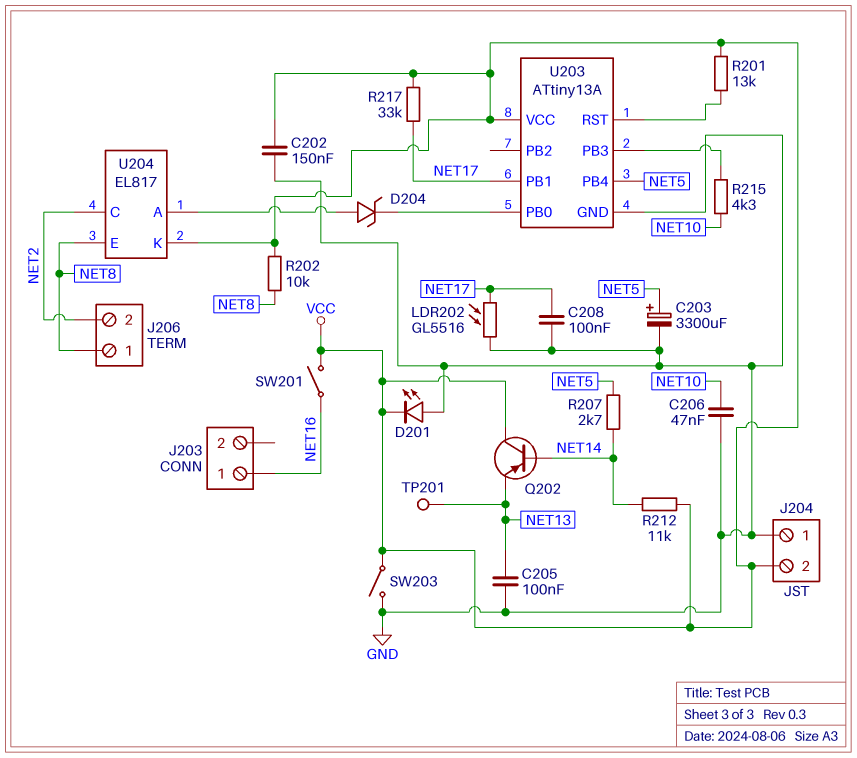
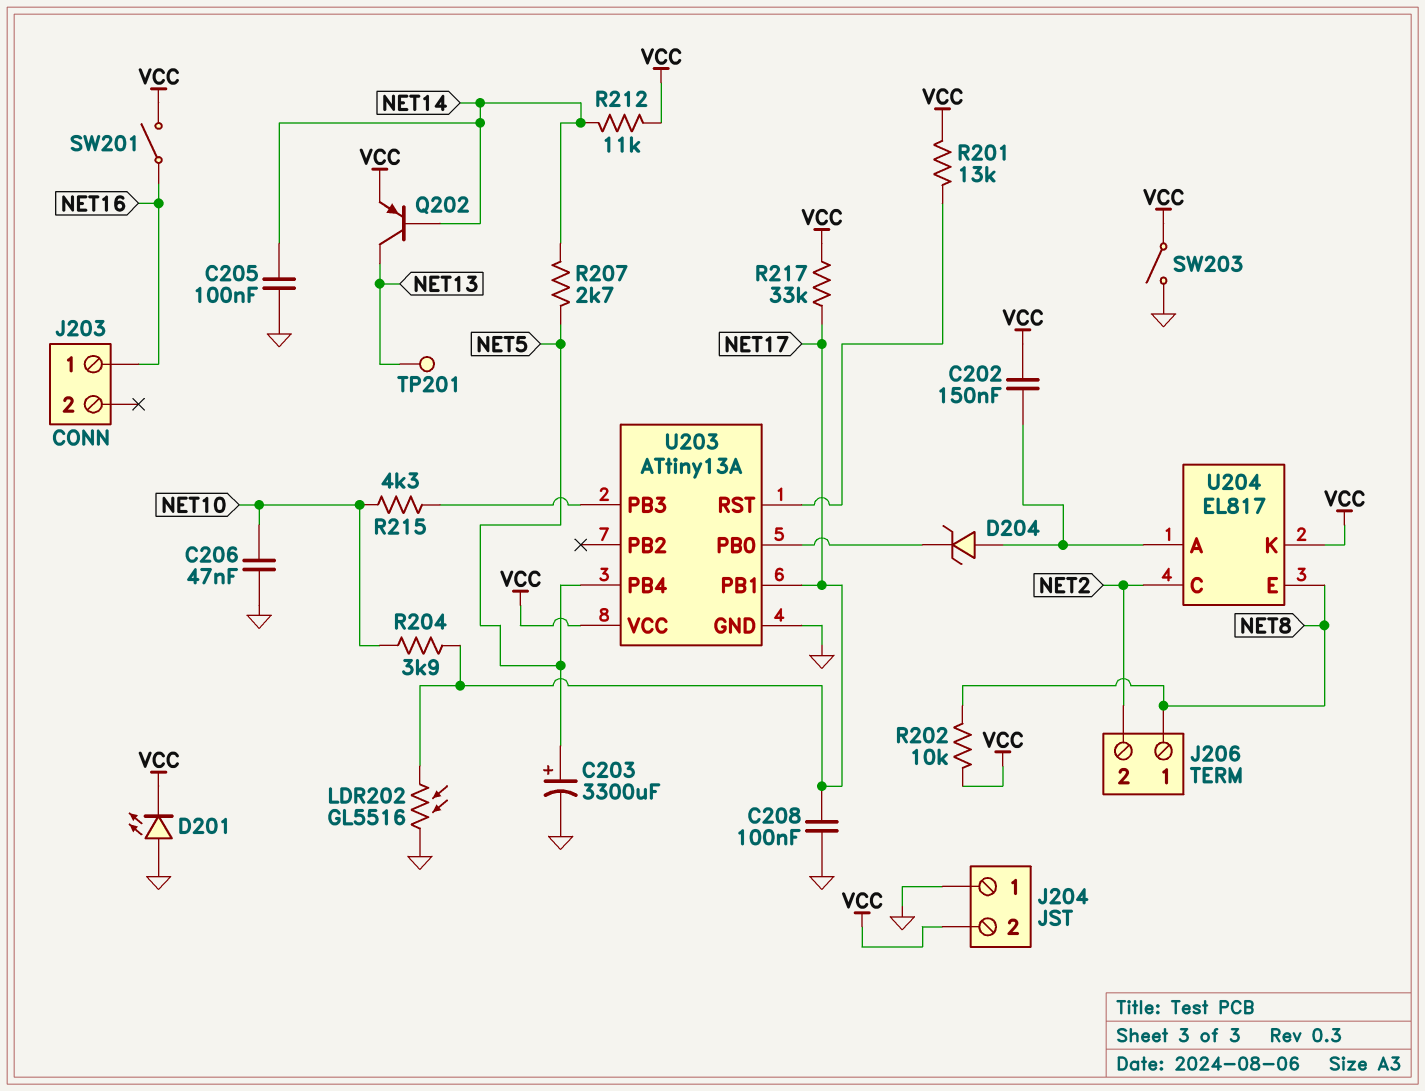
C202: 150nF (GND, VCC) -> 150nF (U204/A, VCC)
C205: 100nF (GND, NET13) -> 100nF (GND, NET14)
Q202: PNP (B NET14, C VCC, E NET13) -> PNP (B NET14, C NET13, E VCC)
R204: none -> 3.9k (NET10, NET17)

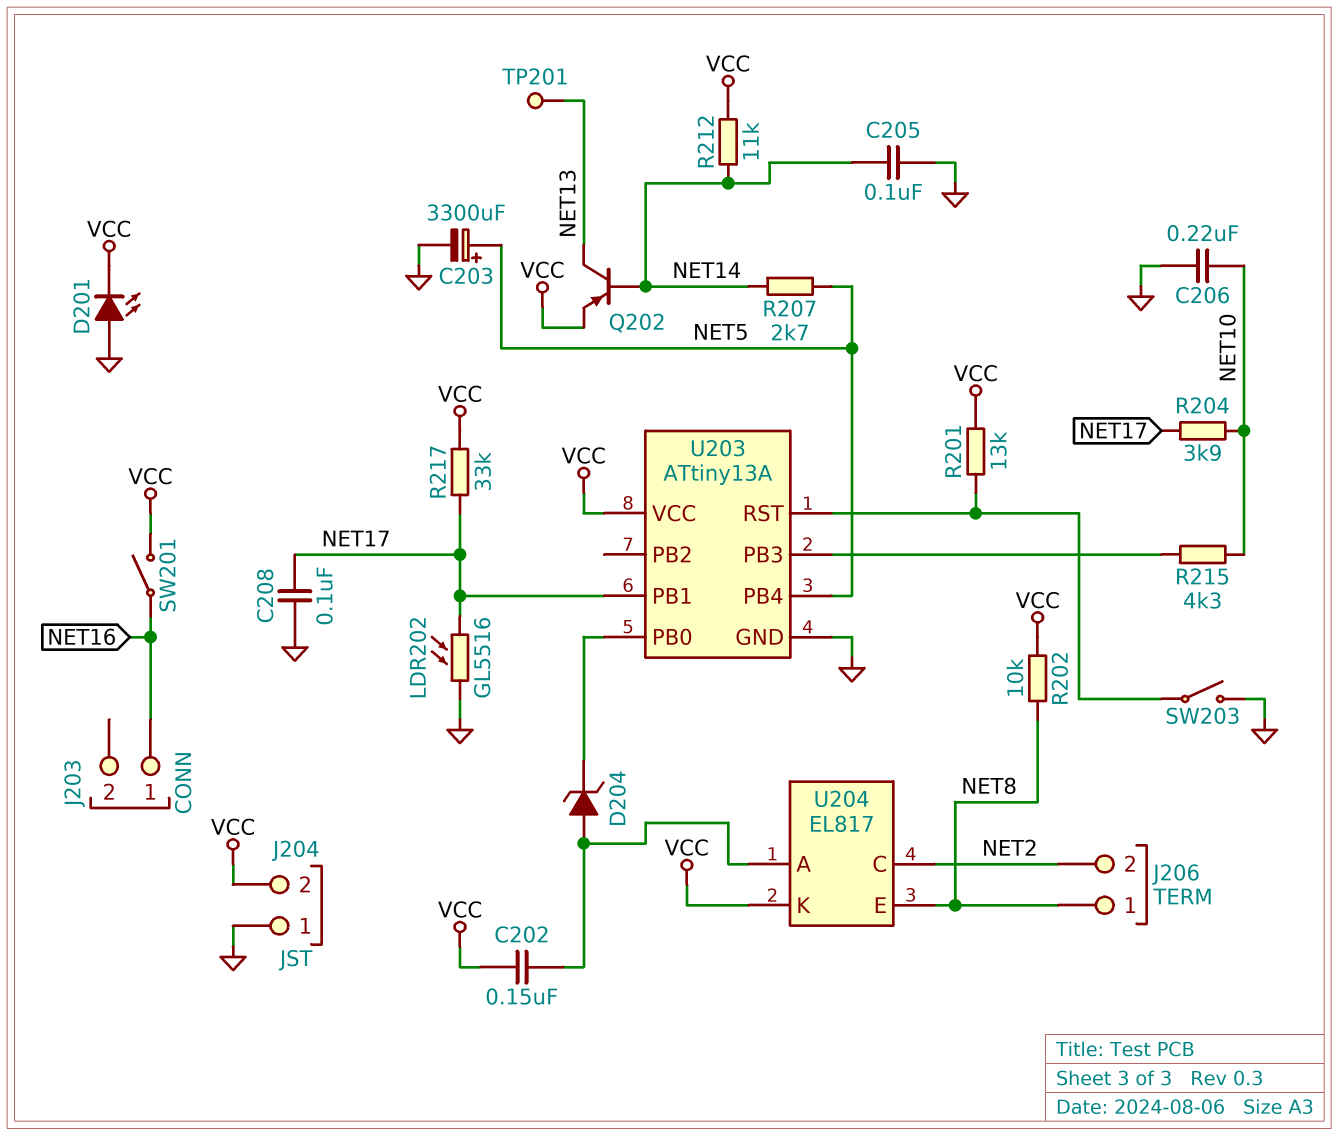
C206: 47nF (GND, NET10) -> 220nF (GND, NET10)
SW203: switch (GND, VCC) -> switch (GND, U203/RST)

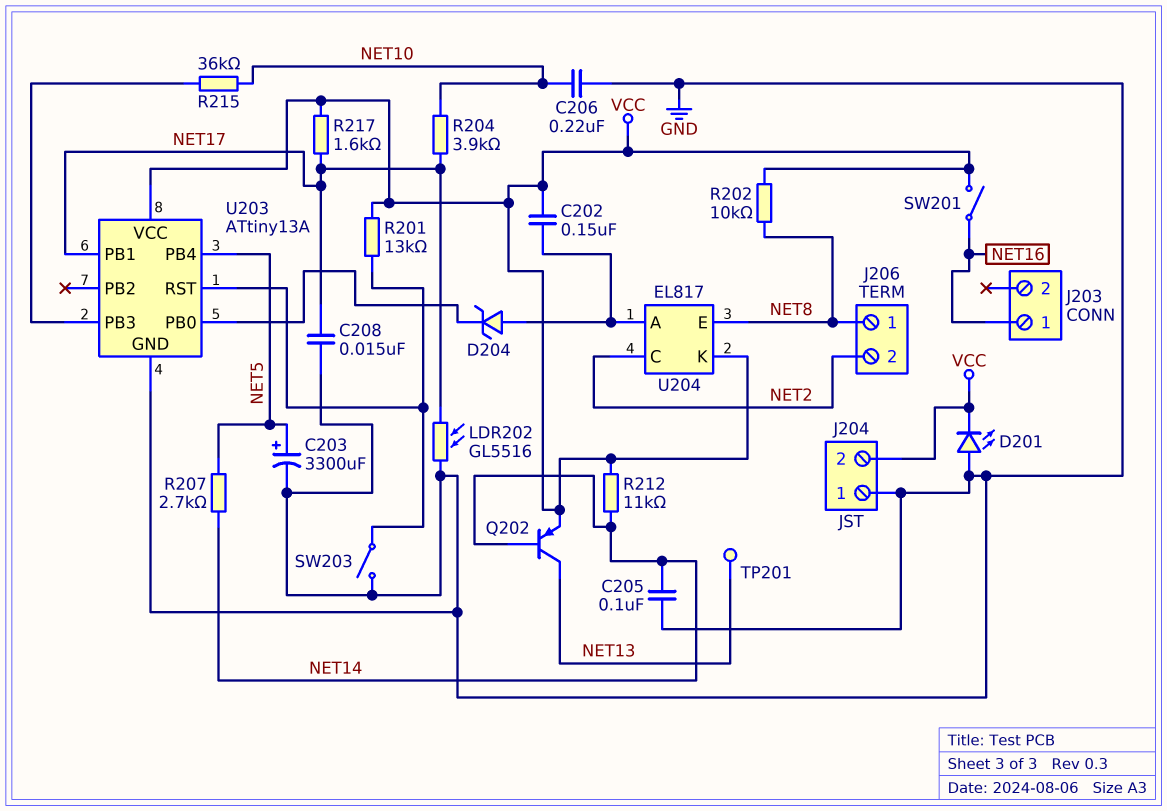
C208: 100nF (GND, NET17) -> 15nF (GND, NET17)
R215: 4.3k (NET10, U203/PB3) -> 36k (NET10, U203/PB3)
R217: 33k (NET17, VCC) -> 1.6k (NET17, VCC)

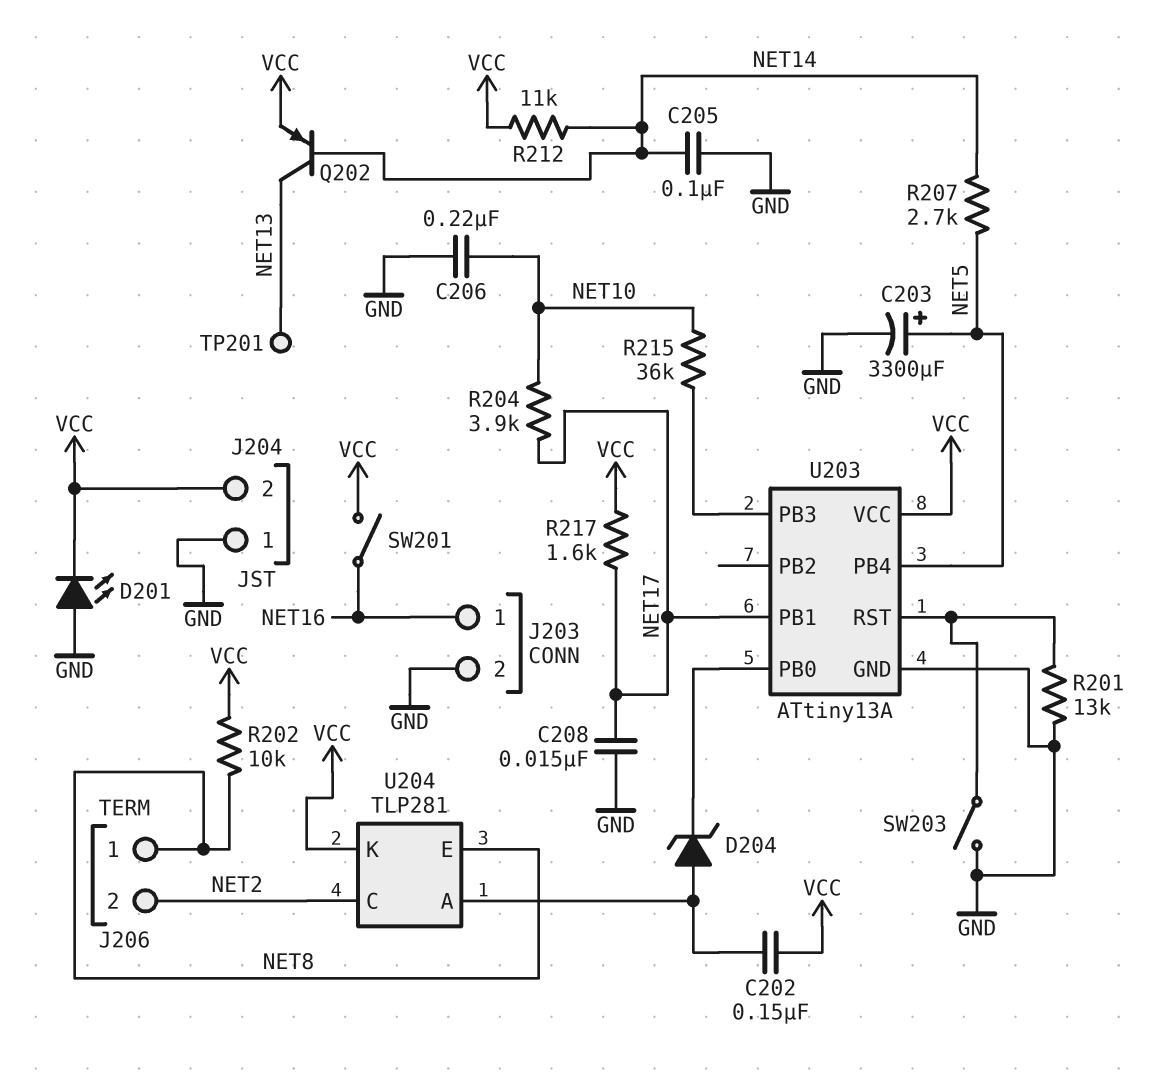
J203 pin 2: none -> GND
LDR202: GL5516 (GND, NET17) -> none
R201: 13k (U203/RST, VCC) -> 13k (GND, U203/RST)
U204: EL817 -> TLP281

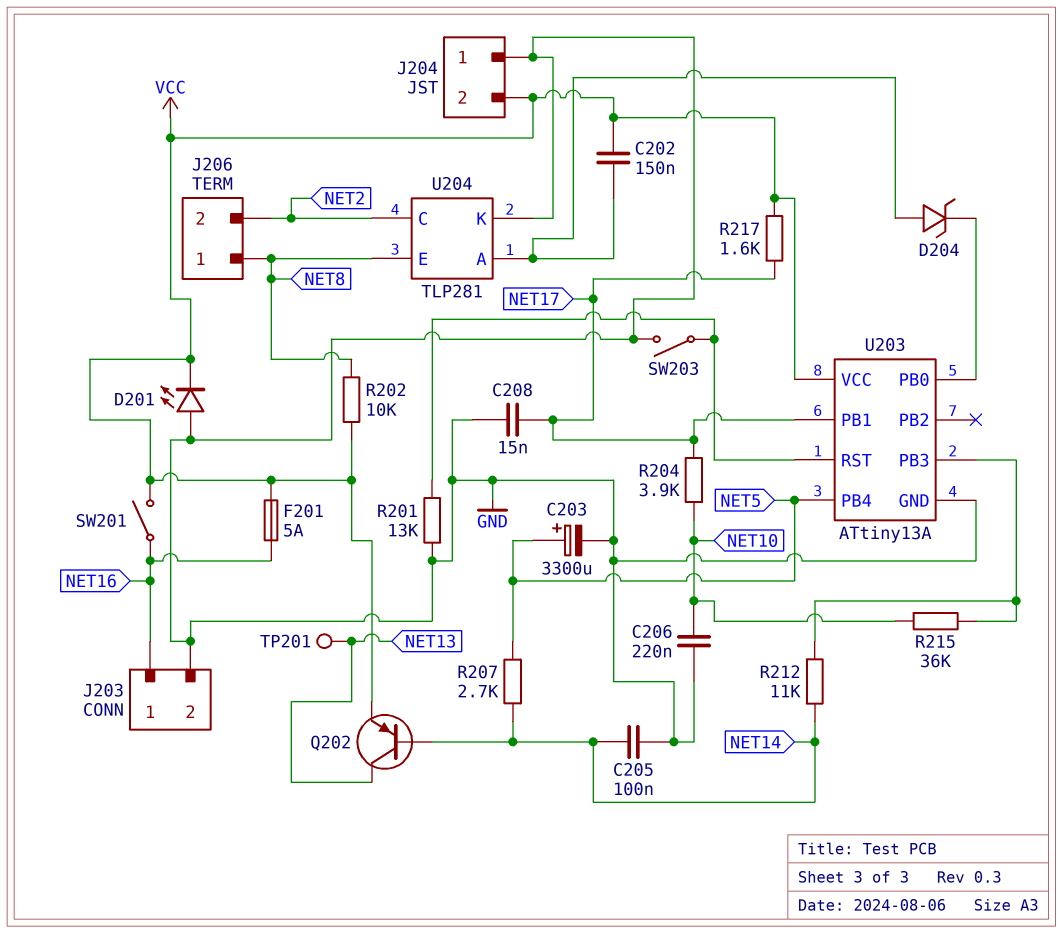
F201: none -> 5A (NET16, VCC)
R212: 11k (NET14, VCC) -> 11k (NET14, U203/PB3)
U204 pin K: VCC -> GND

